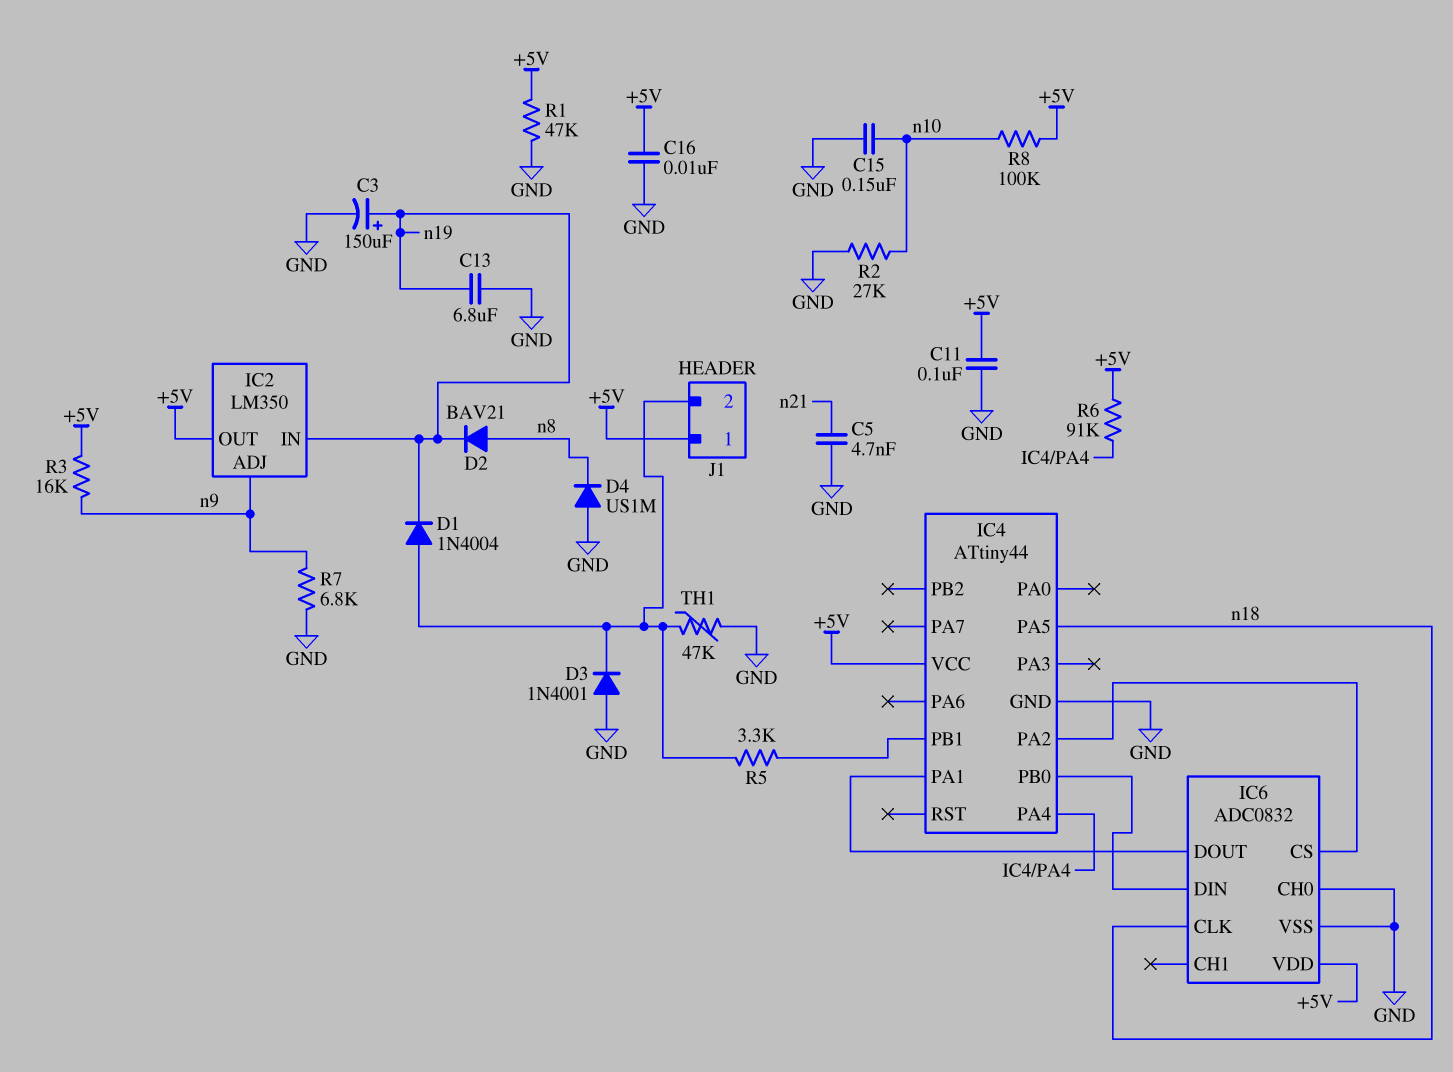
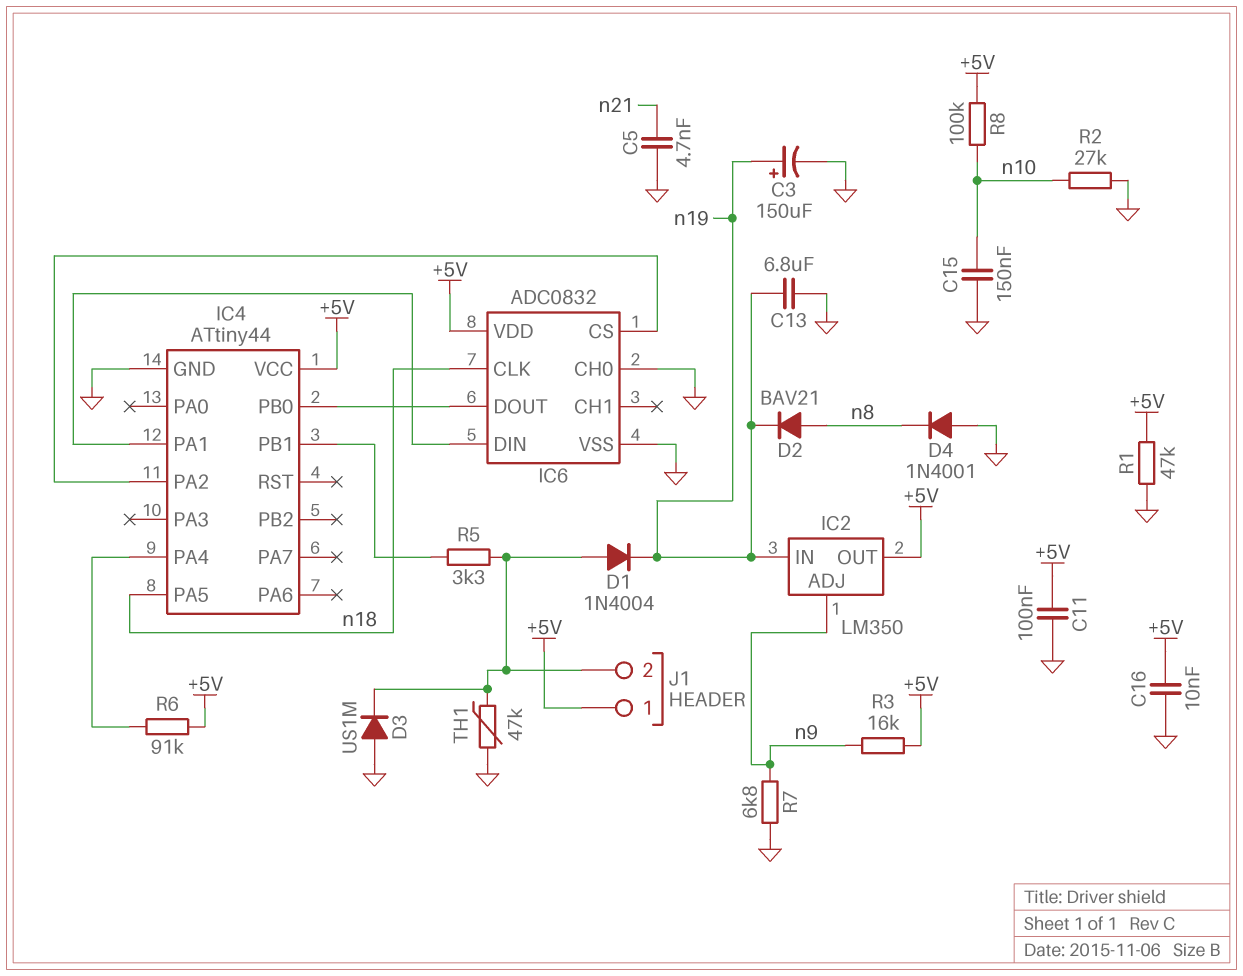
D3: diode 1N4001 (A GND, K J1/2) -> diode US1M (A GND, K J1/2)
D4: diode US1M (A GND, K n8) -> diode 1N4001 (A GND, K n8)
IC6 pin DIN: IC4/PB0 -> IC4/PA1
IC6 pin DOUT: IC4/PA1 -> IC4/PB0

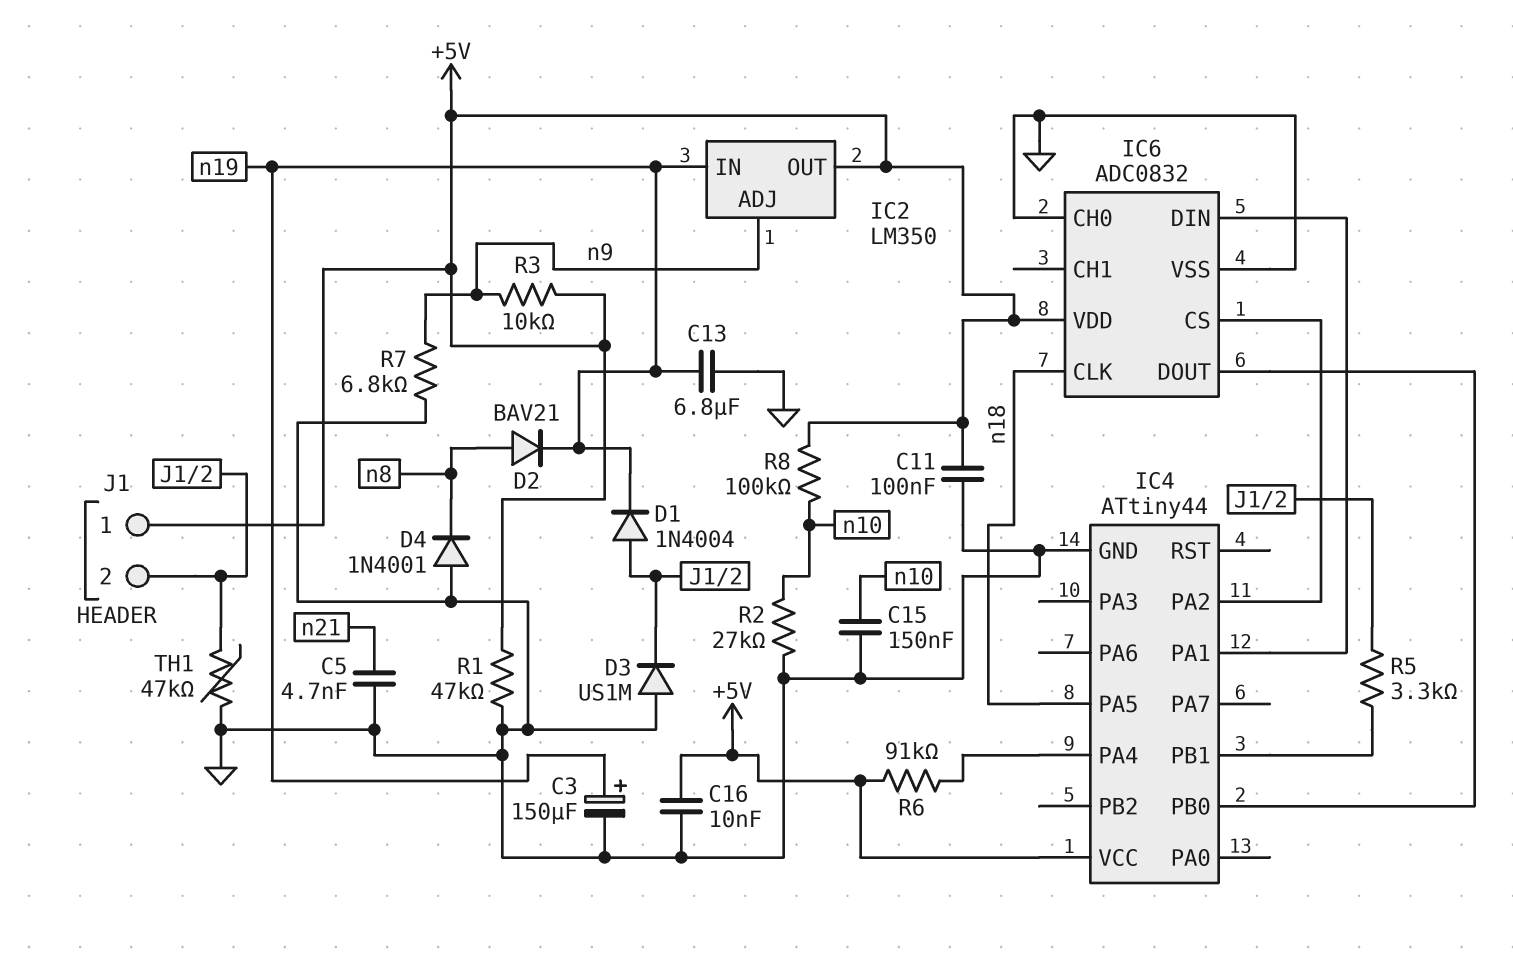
R3: 16k (+5V, n9) -> 10k (+5V, n9)

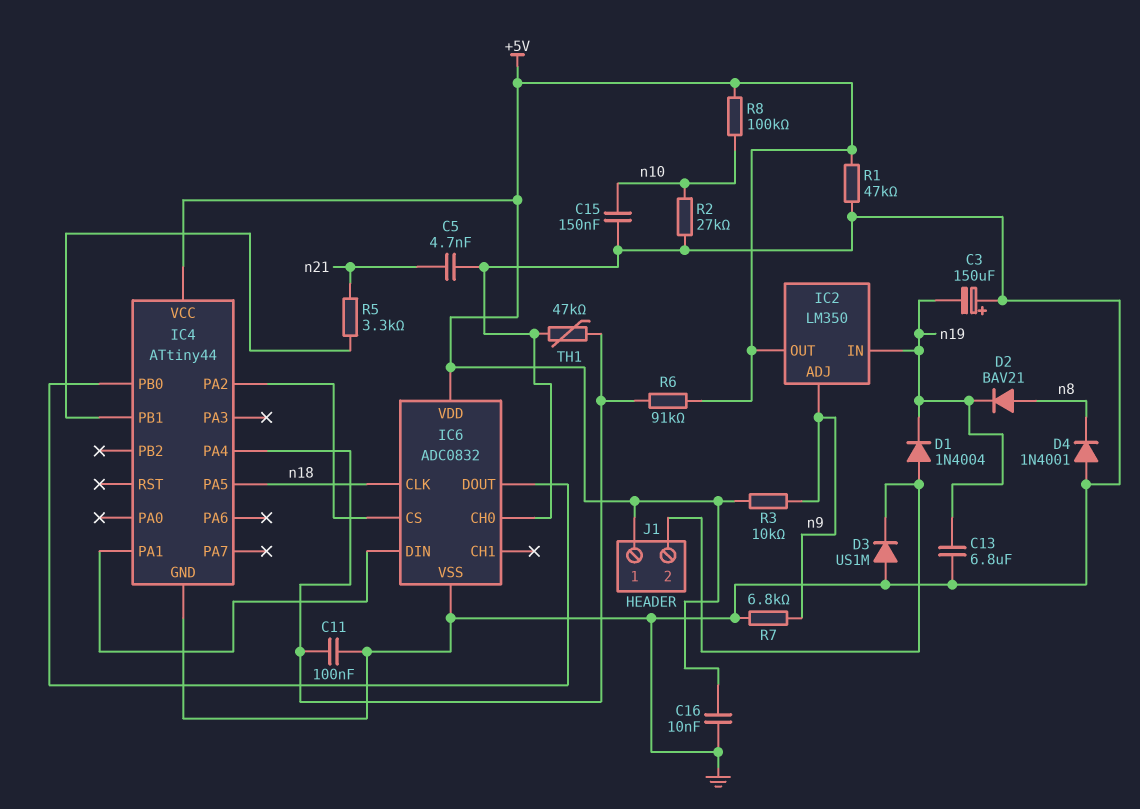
C3: 150uF (plus n19, minus GND) -> 150uF (plus GND, minus n19)
C11: 100nF (+5V, GND) -> 100nF (GND, IC4/PA4)
R5: 3.3k (IC4/PB1, J1/2) -> 3.3k (IC4/PB1, n21)
TH1: 47k (GND, J1/2) -> 47k (GND, IC4/PA4)

